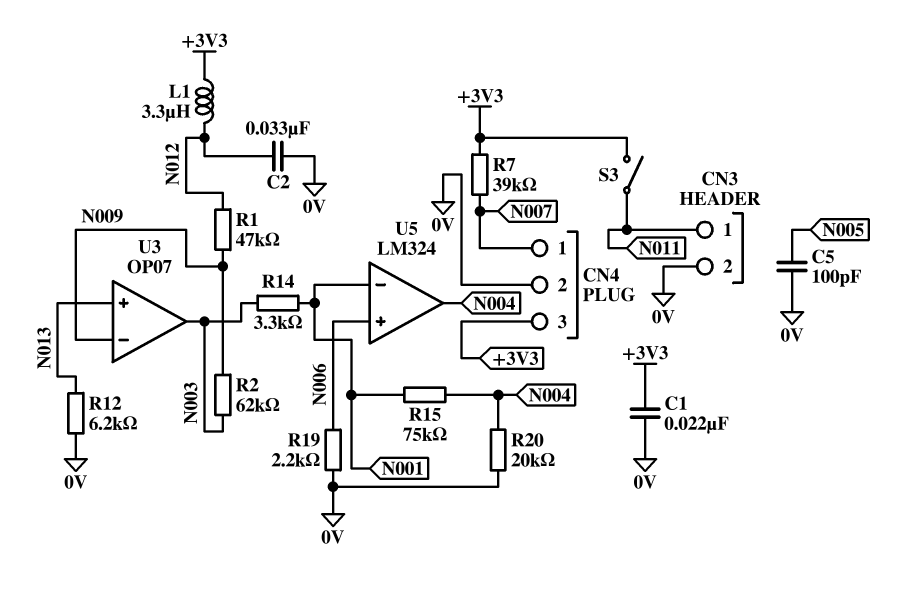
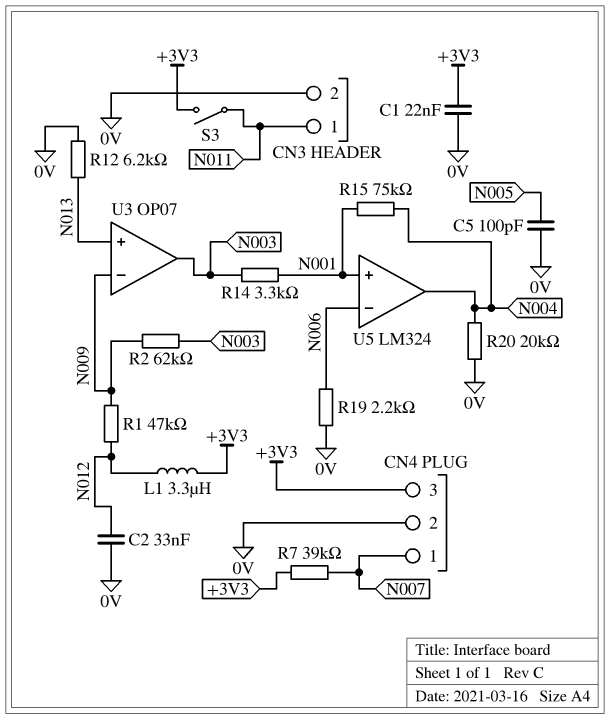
U5 pin in+: N006 -> N001
U5 pin in-: N001 -> N006

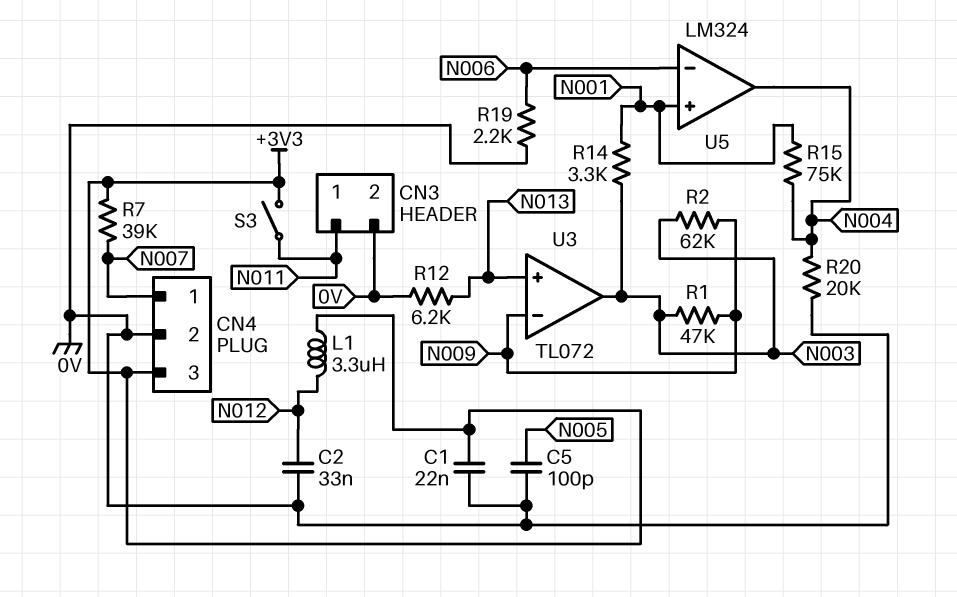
R1: 47k (N009, N012) -> 47k (N003, N009)
U3: OP07 -> TL072

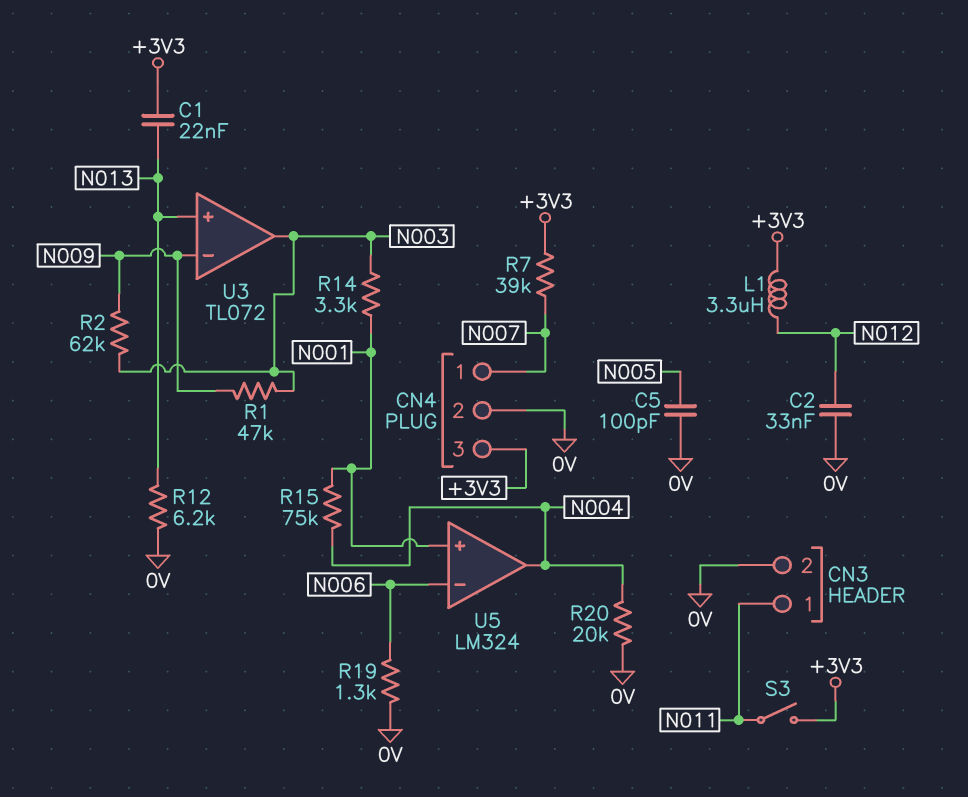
C1: 22nF (+3V3, 0V) -> 22nF (+3V3, N013)
R19: 2.2k (0V, N006) -> 1.3k (0V, N006)

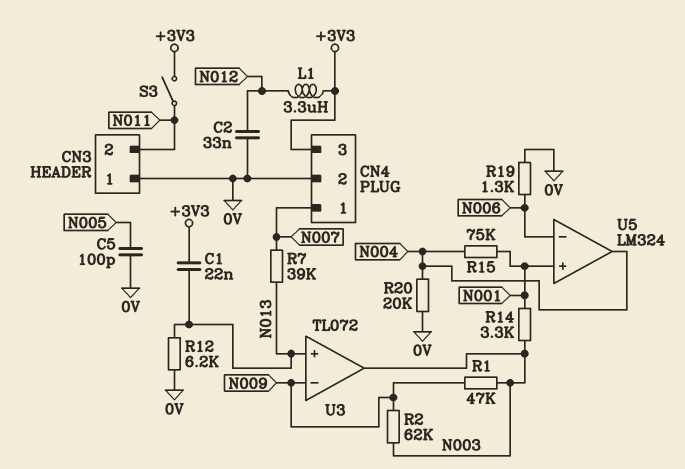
CN3 pin 1: N011 -> 0V
CN3 pin 2: 0V -> N011
R7: 39k (+3V3, N007) -> 39k (N007, N013)

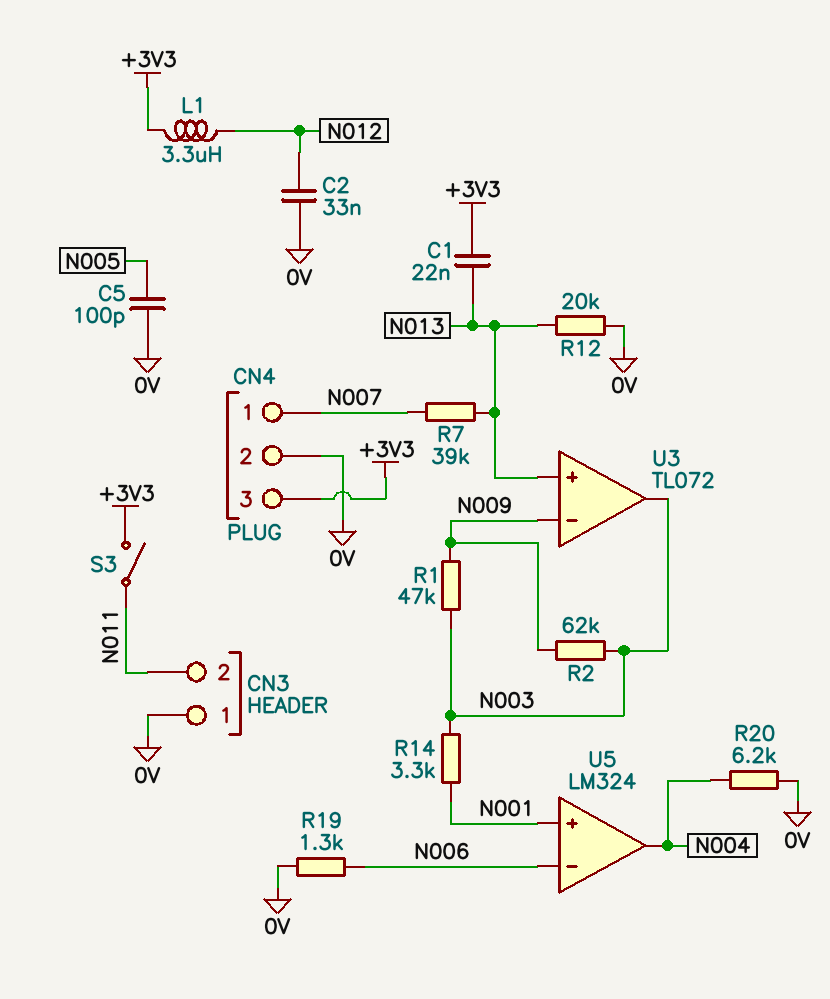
R12: 6.2k (0V, N013) -> 20k (0V, N013)
R15: 75k (N001, N004) -> none
R20: 20k (0V, N004) -> 6.2k (0V, N004)

